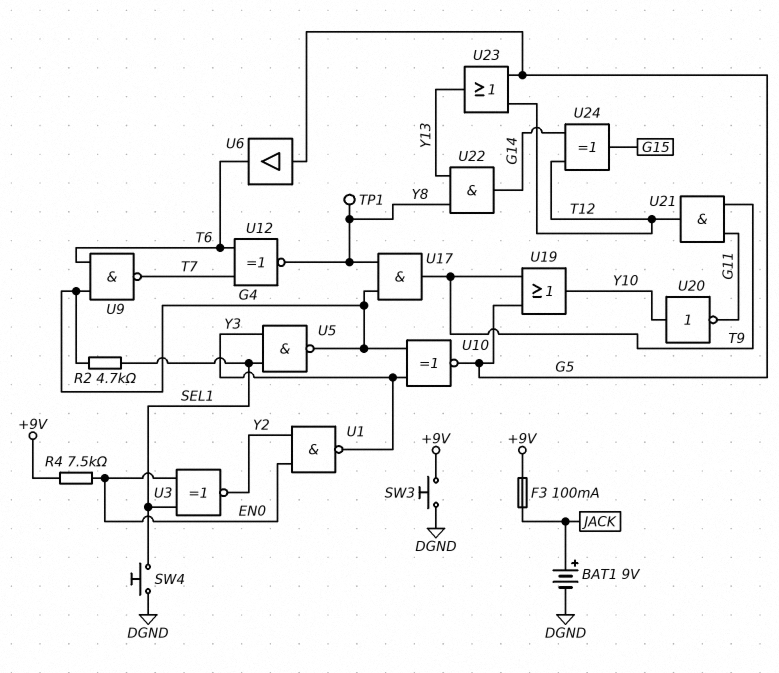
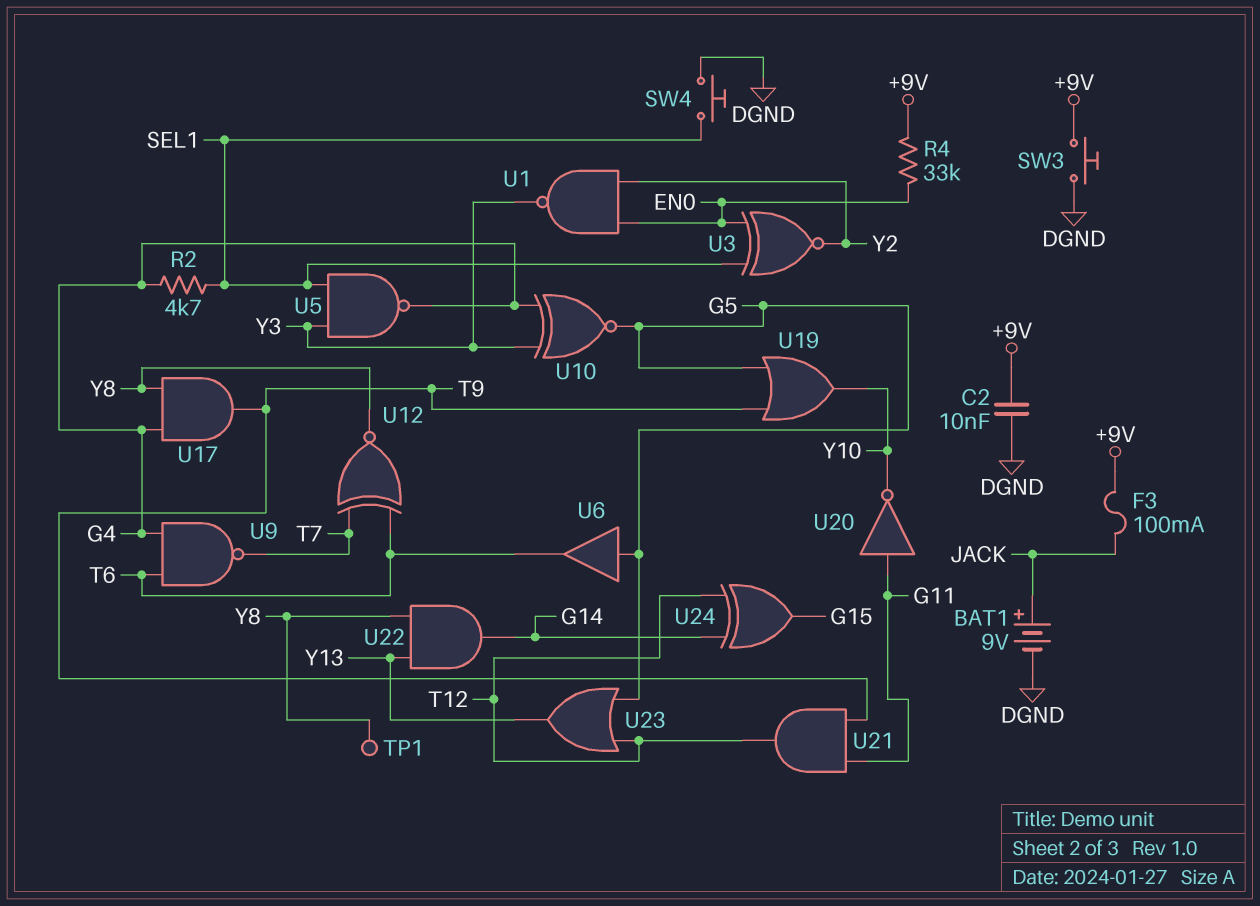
C2: none -> 10nF (+9V, DGND)
R4: 7.5k (+9V, EN0) -> 33k (+9V, EN0)
U20: NOT (in Y10, out G11) -> NOT (in G11, out Y10)

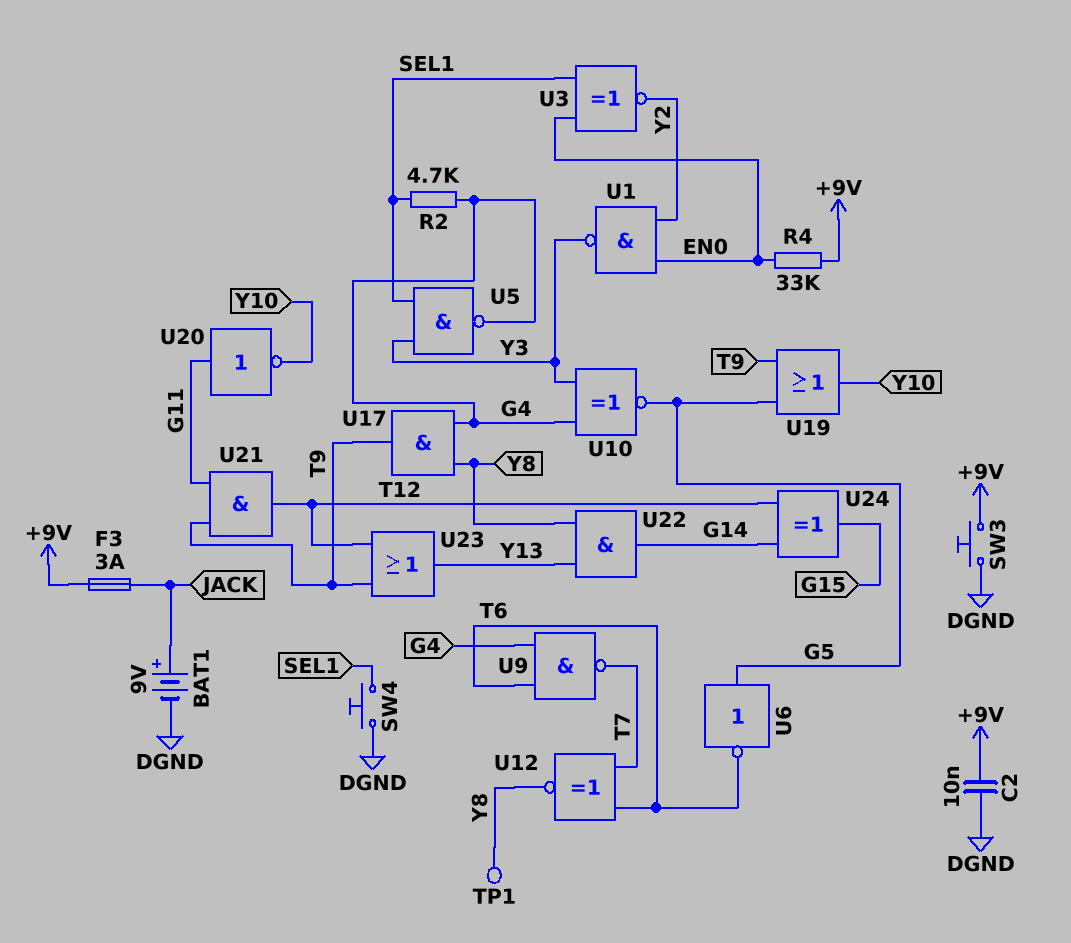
F3: 100mA (+9V, JACK) -> 3A (+9V, JACK)
U6: buffer (in G5, out T6) -> NOT (in G5, out T6)
U23: OR (in G5, in T12, out Y13) -> OR (in T9, in T12, out Y13)

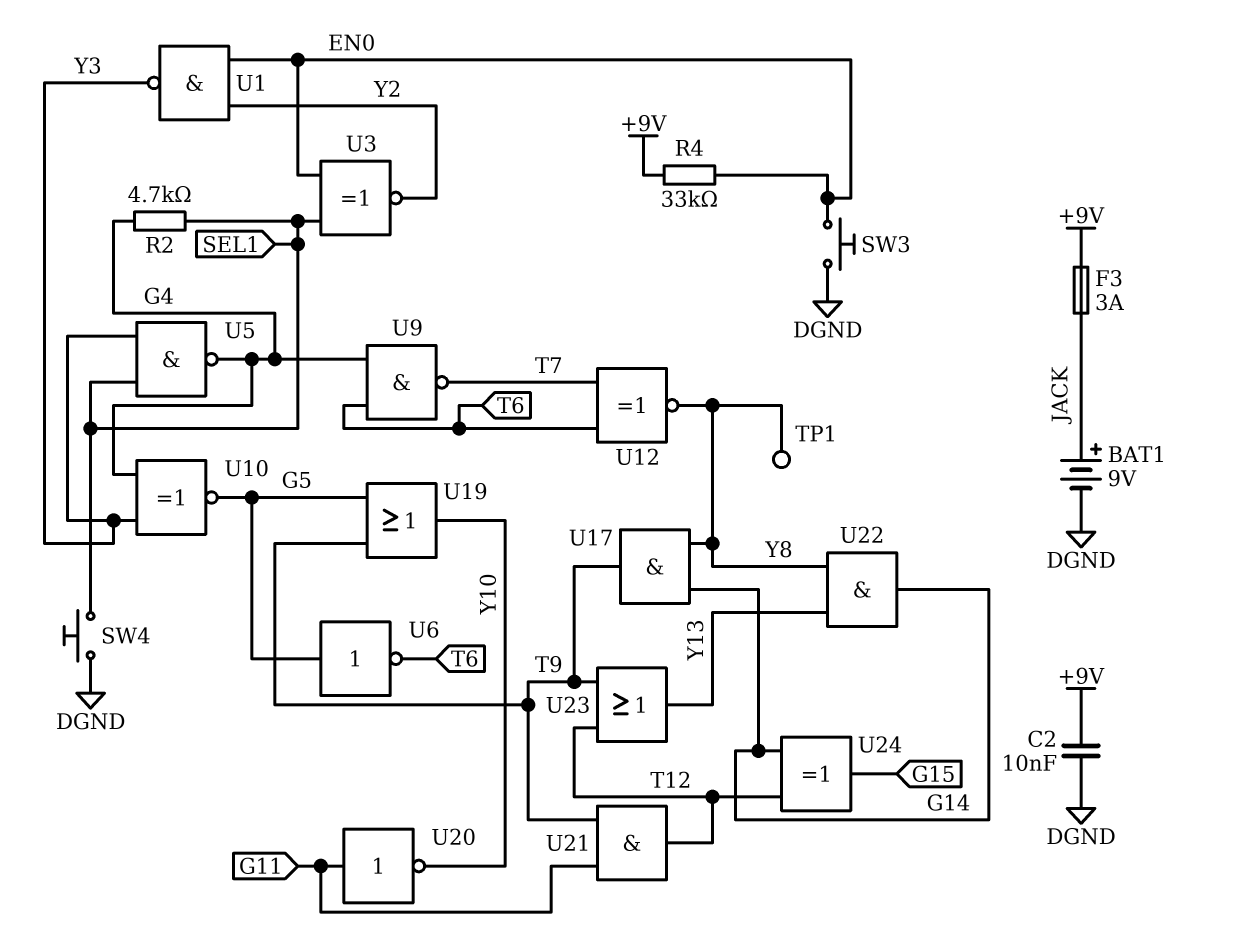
SW3: button (+9V, DGND) -> button (DGND, EN0)
U17: AND (in G4, in Y8, out T9) -> AND (in G14, in Y8, out T9)

